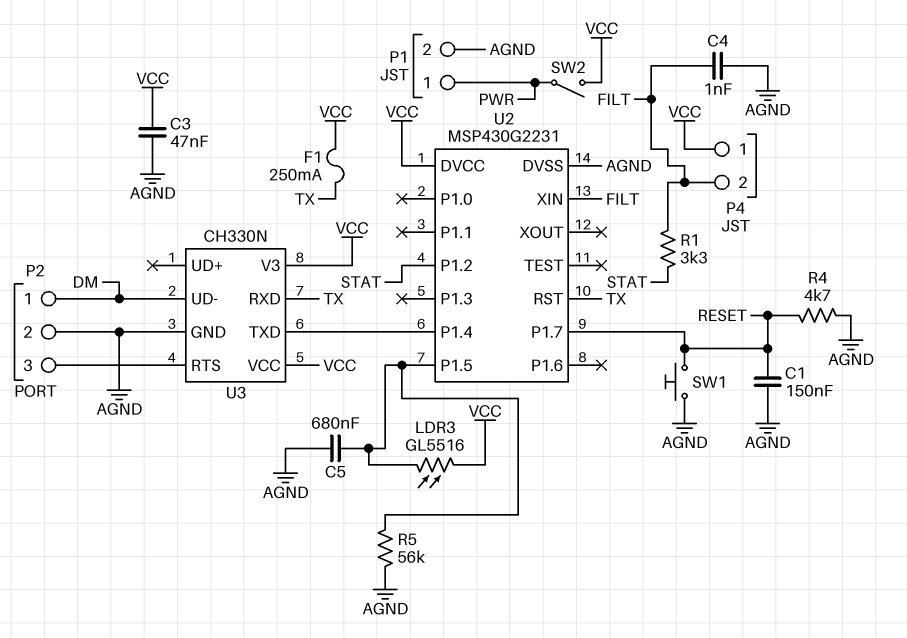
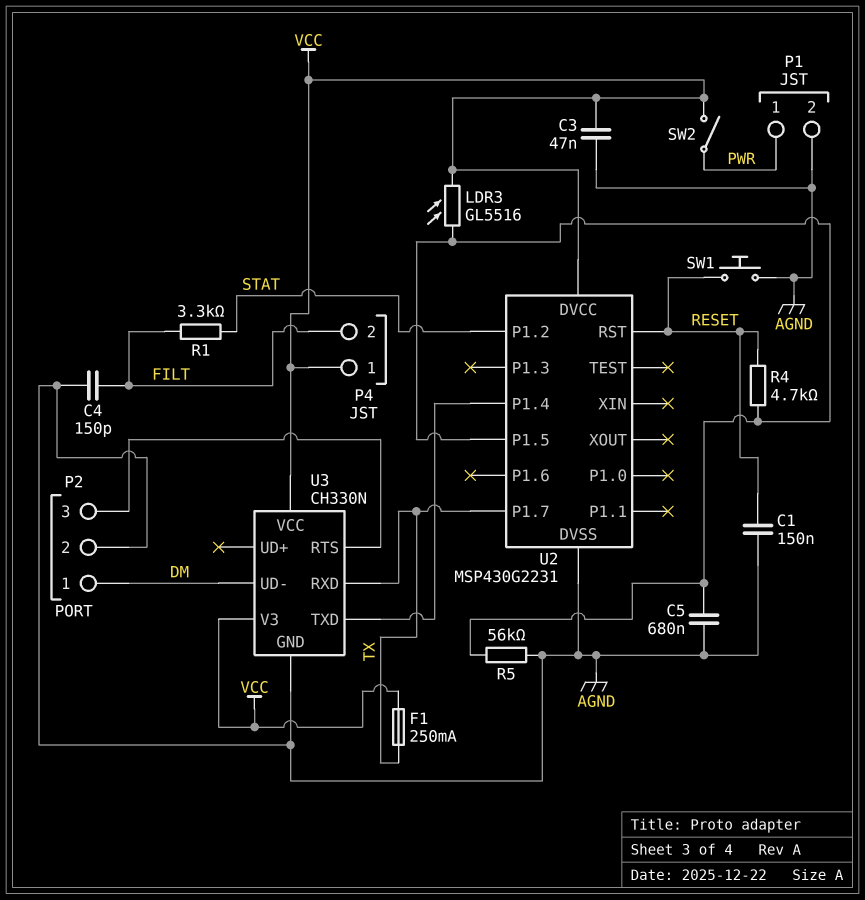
C4: 1nF (AGND, FILT) -> 150pF (AGND, FILT)
R4: 4.7k (AGND, RESET) -> 4.7k (RESET, U2/P1.5)
U2 pin P1.7: RESET -> TX
U2 pin RST: TX -> RESET
U2 pin XIN: FILT -> none

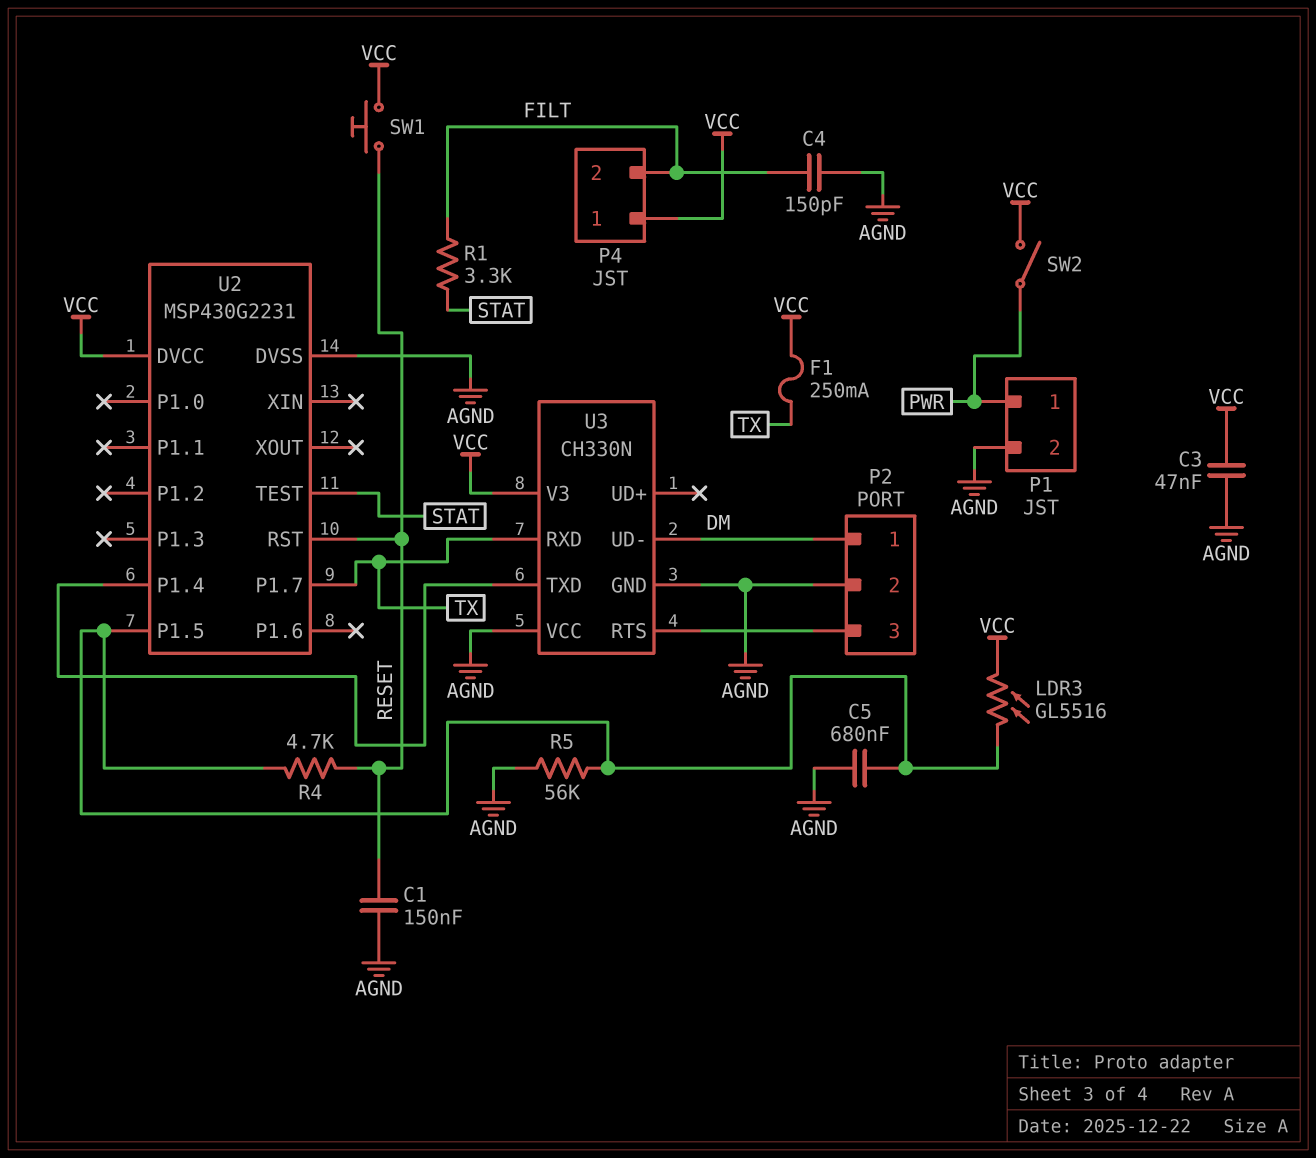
SW1: button (AGND, RESET) -> button (RESET, VCC)
U2 pin P1.2: STAT -> none
U2 pin TEST: none -> STAT
U3 pin VCC: VCC -> AGND

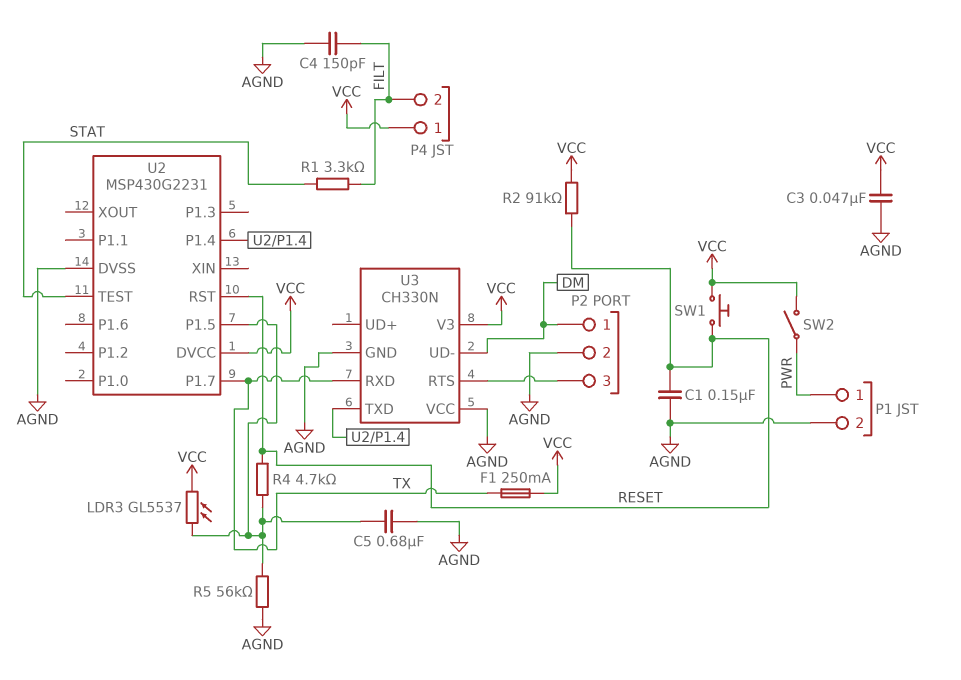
LDR3: GL5516 (U2/P1.5, VCC) -> GL5537 (U2/P1.5, VCC)
R2: none -> 91k (RESET, VCC)

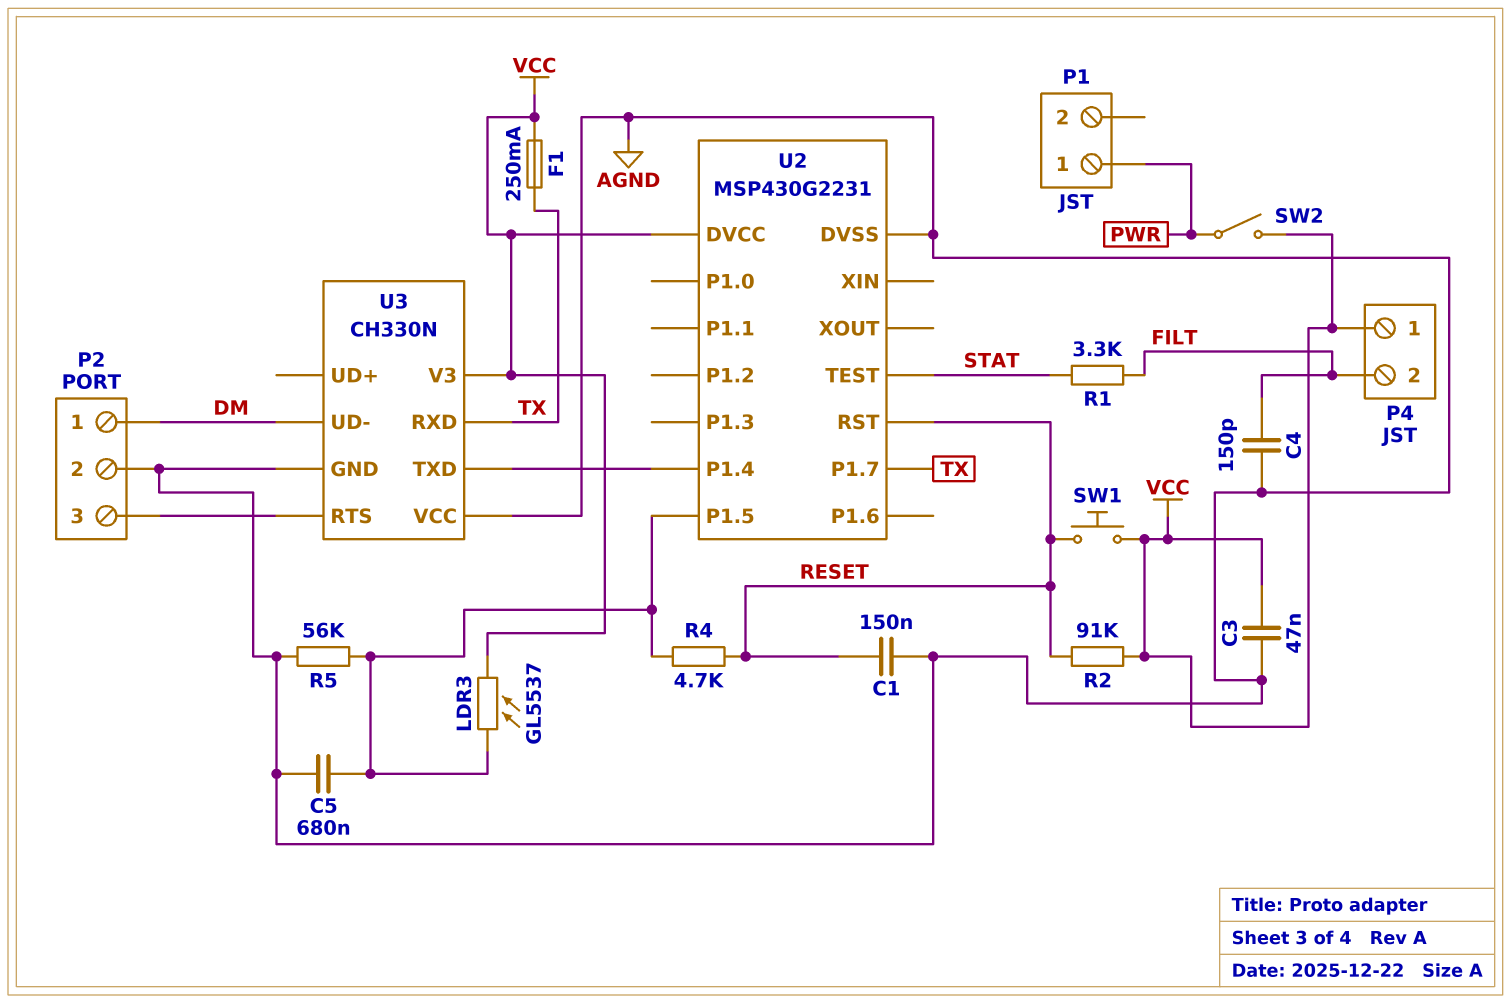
P1 pin 2: AGND -> none

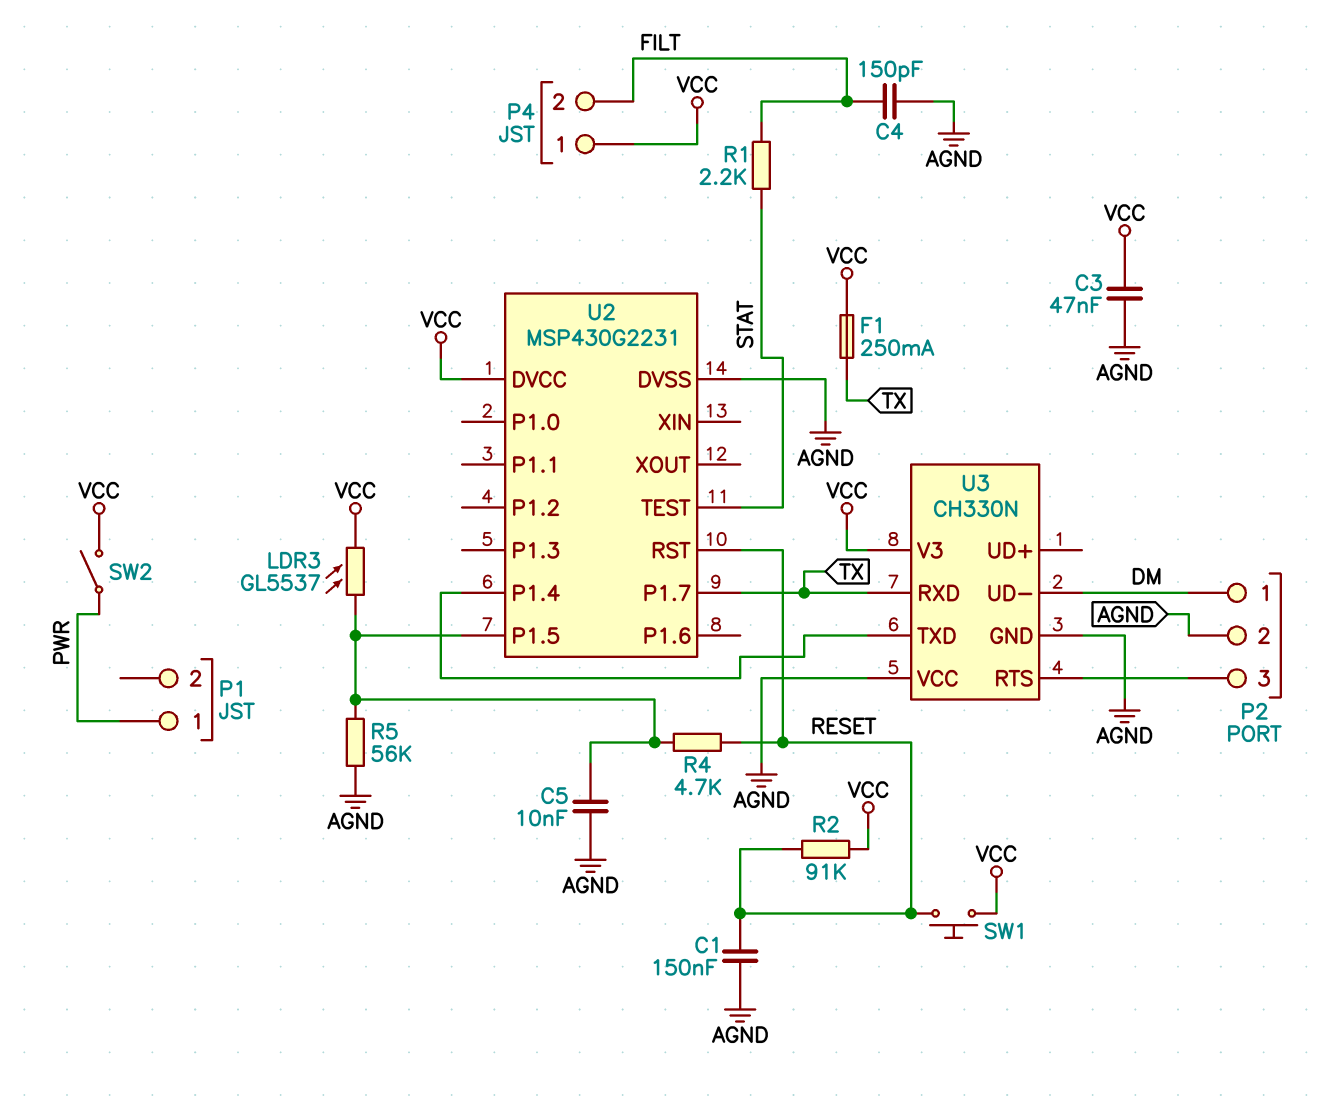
C5: 680nF (AGND, U2/P1.5) -> 10nF (AGND, U2/P1.5)
R1: 3.3k (FILT, STAT) -> 2.2k (FILT, STAT)

